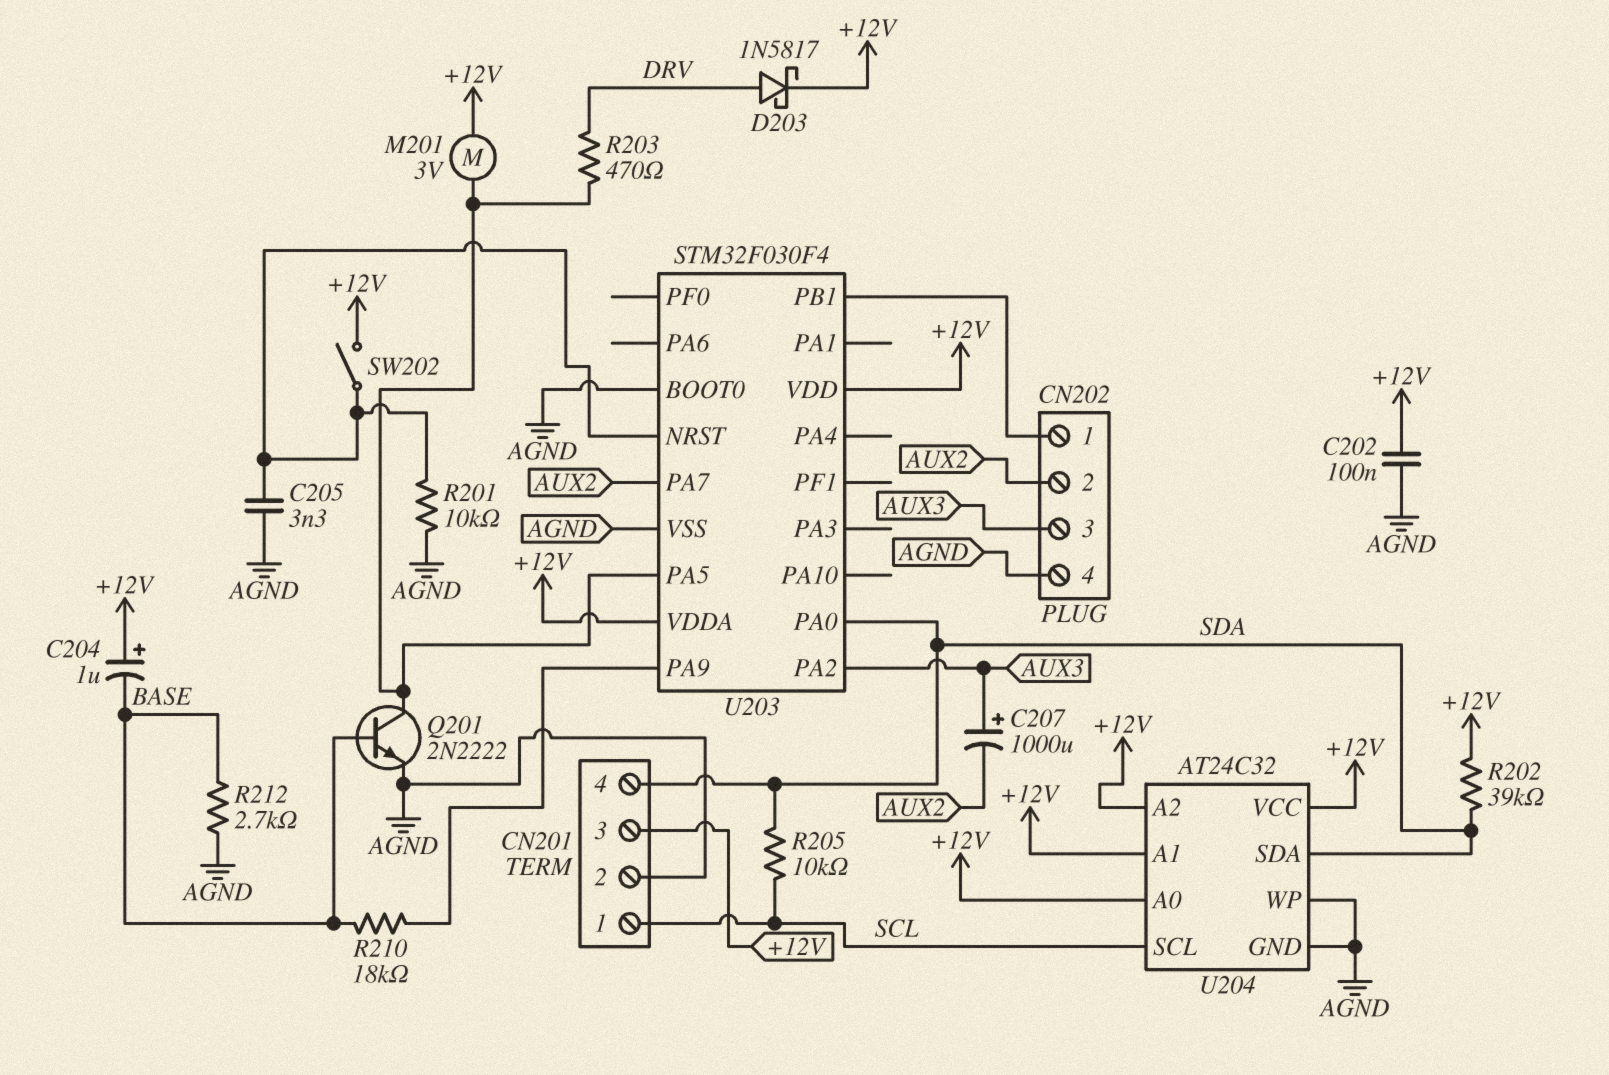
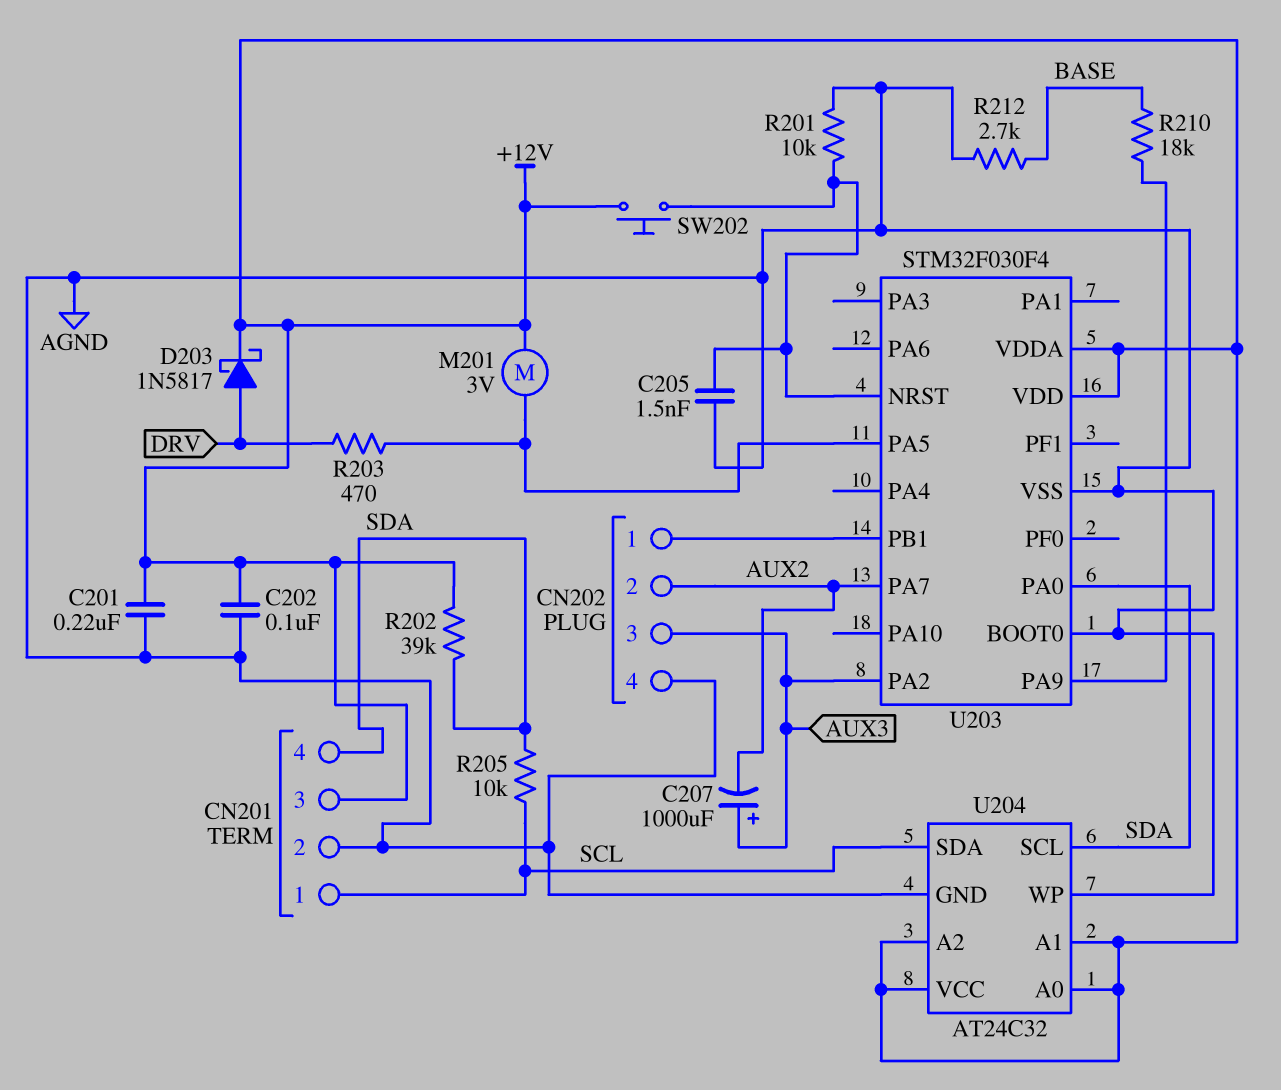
C201: none -> 220nF (+12V, AGND)
C204: 1uF (plus +12V, minus BASE) -> none
C205: 3.3nF (AGND, U203/NRST) -> 1.5nF (AGND, U203/NRST)
Q201: NPN 2N2222 (B BASE, C U203/PA5, E AGND) -> none
SW202: switch (+12V, U203/NRST) -> button (+12V, U203/NRST)
U204 pin SCL: SCL -> SDA
U204 pin SDA: SDA -> SCL

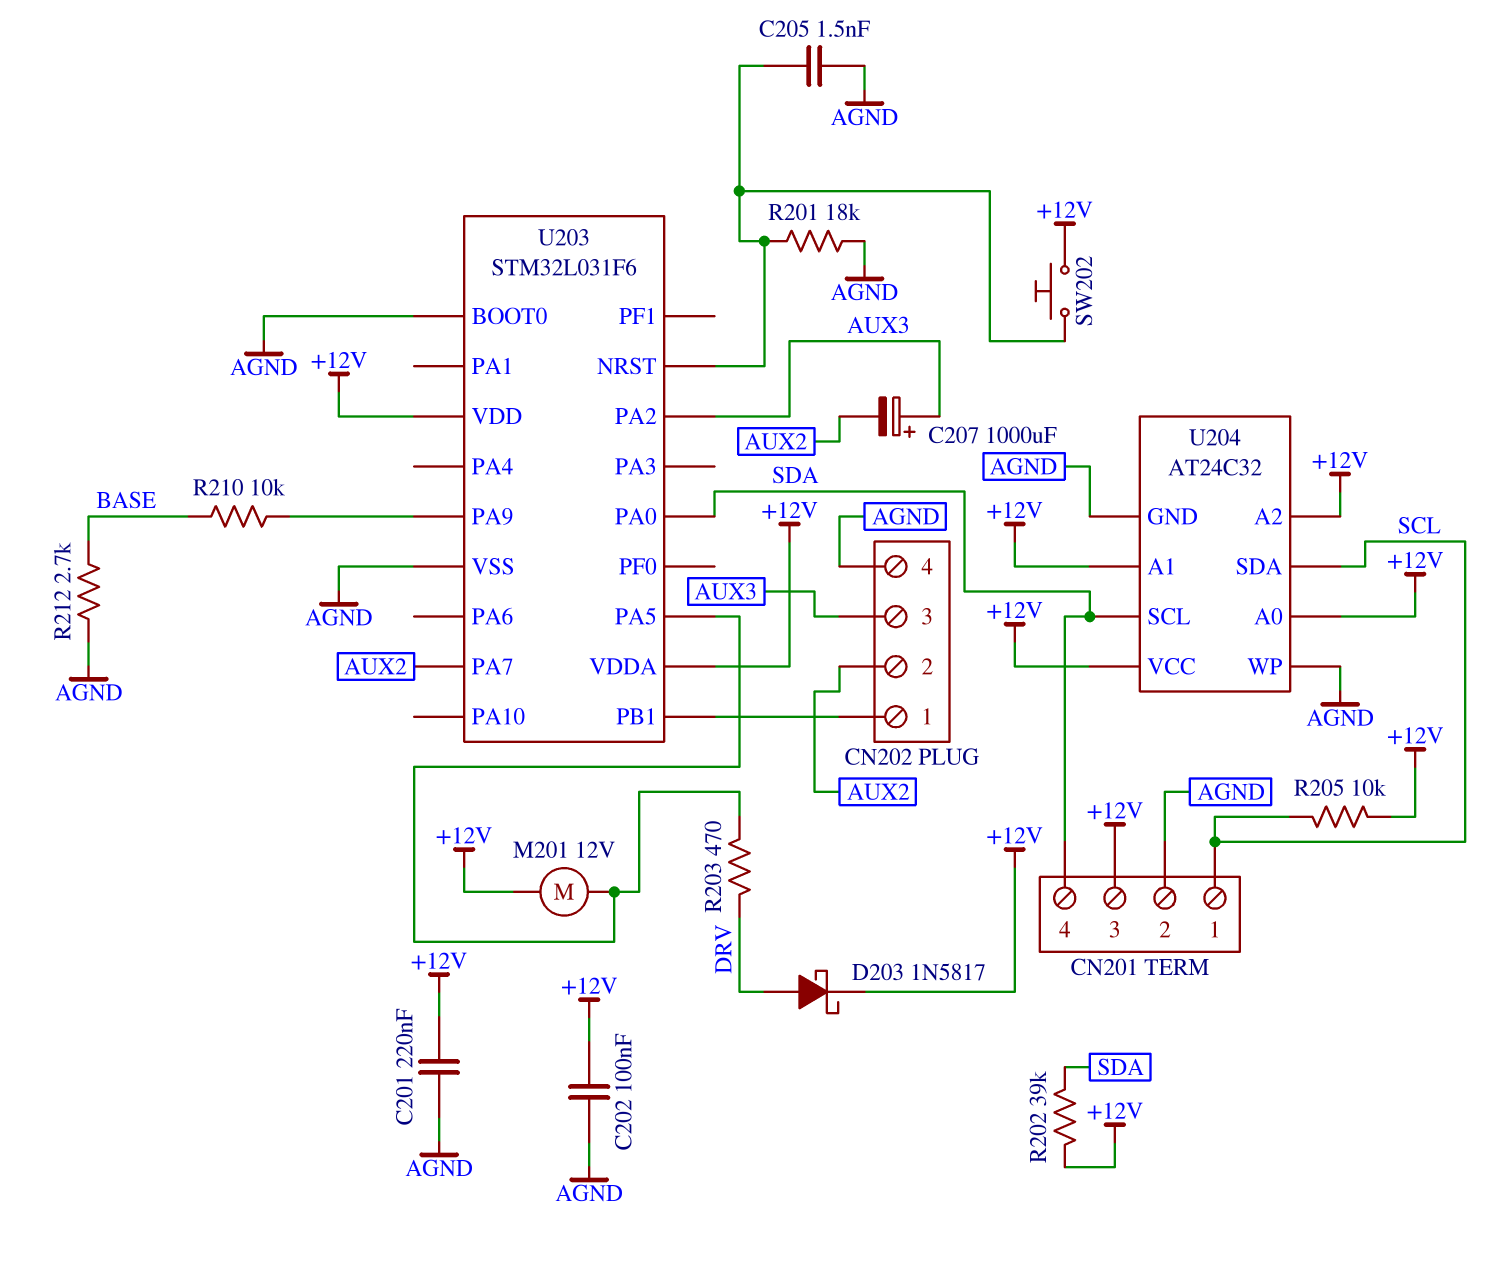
M201: motor 3V (+12V, U203/PA5) -> motor 12V (+12V, U203/PA5)
R201: 10k (AGND, U203/NRST) -> 18k (AGND, U203/NRST)
R205: 10k (SCL, SDA) -> 10k (+12V, SCL)
R210: 18k (BASE, U203/PA9) -> 10k (BASE, U203/PA9)
U203: STM32F030F4 -> STM32L031F6

